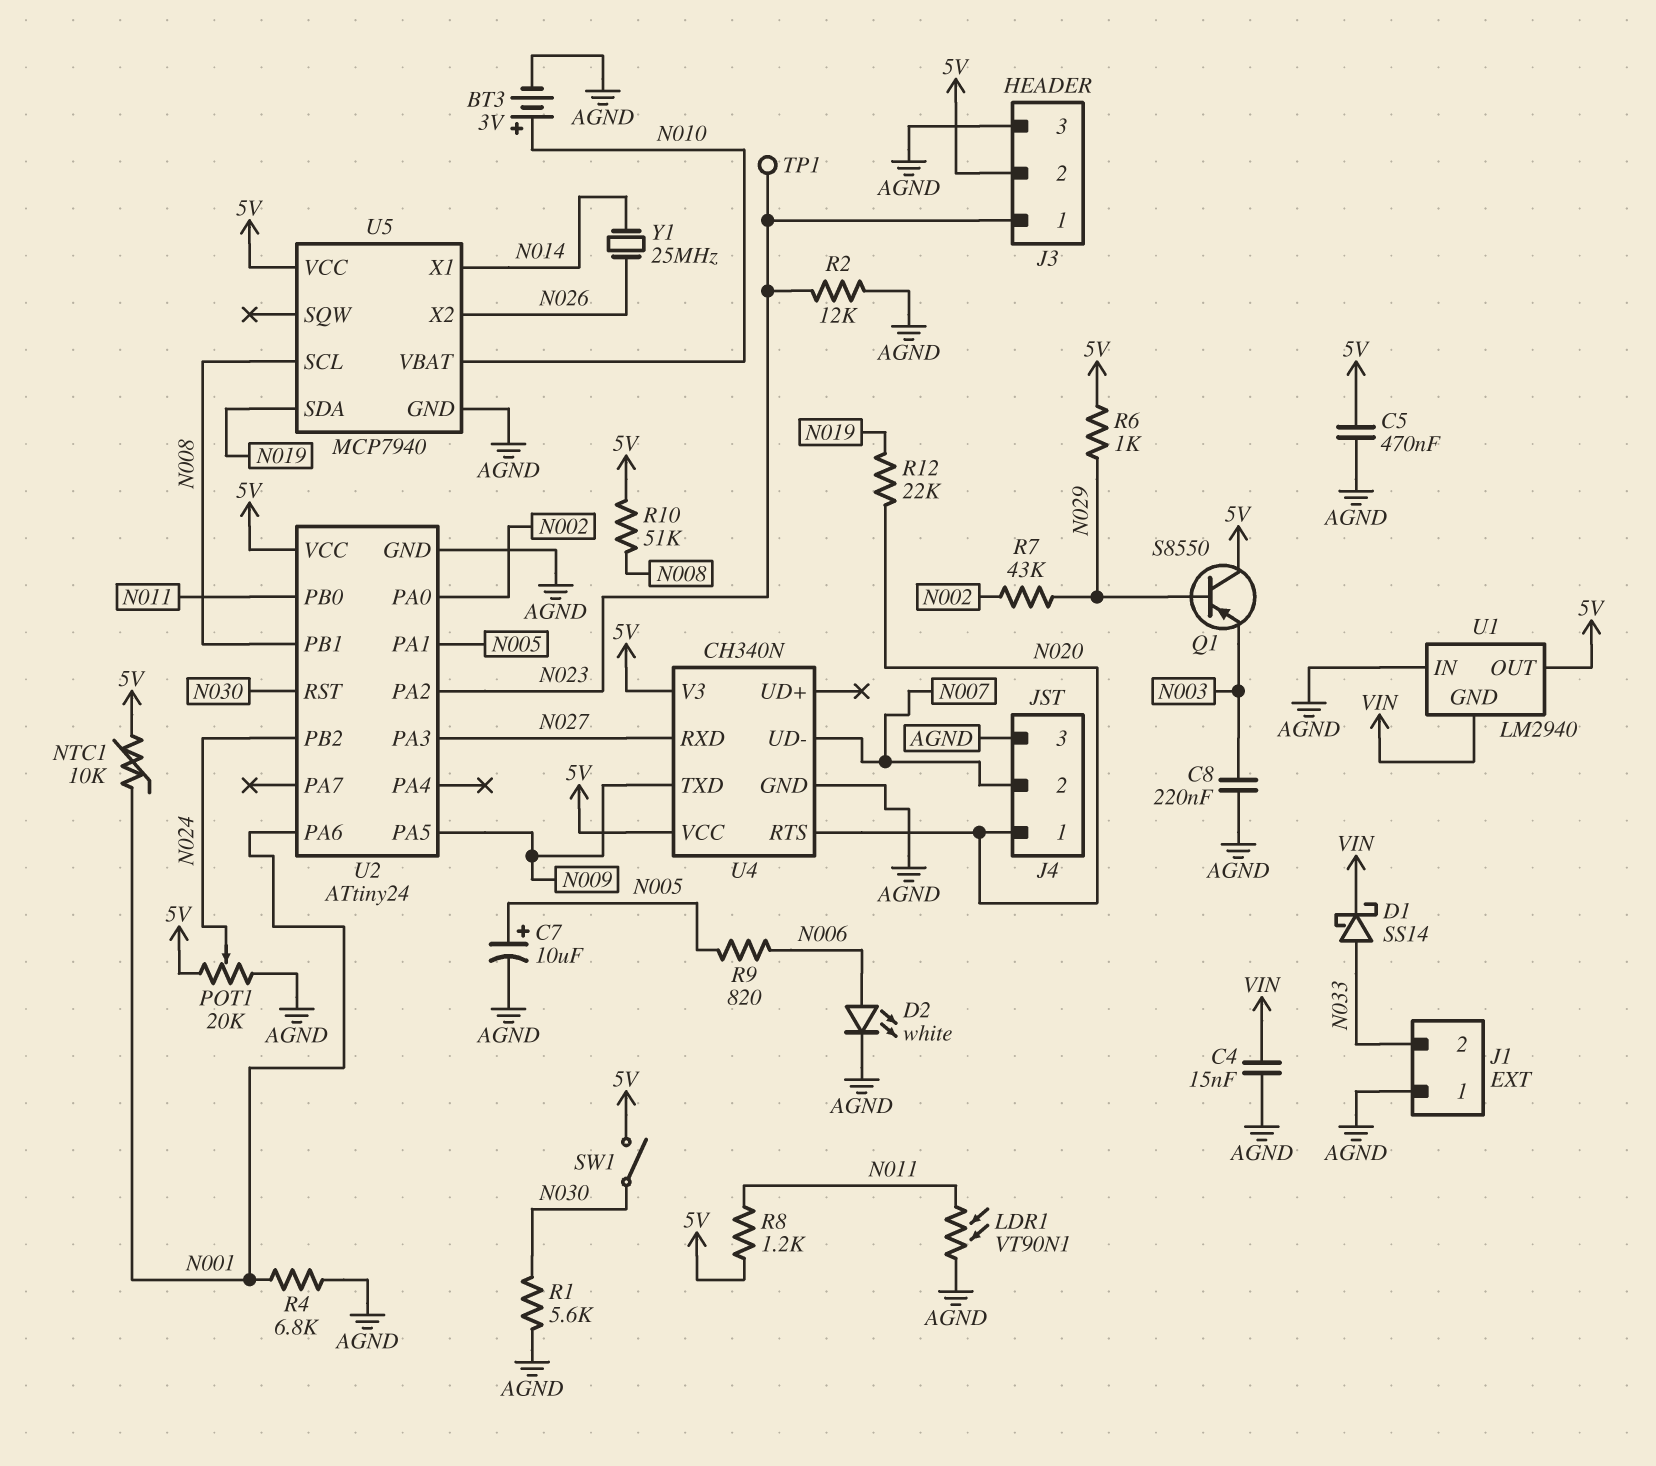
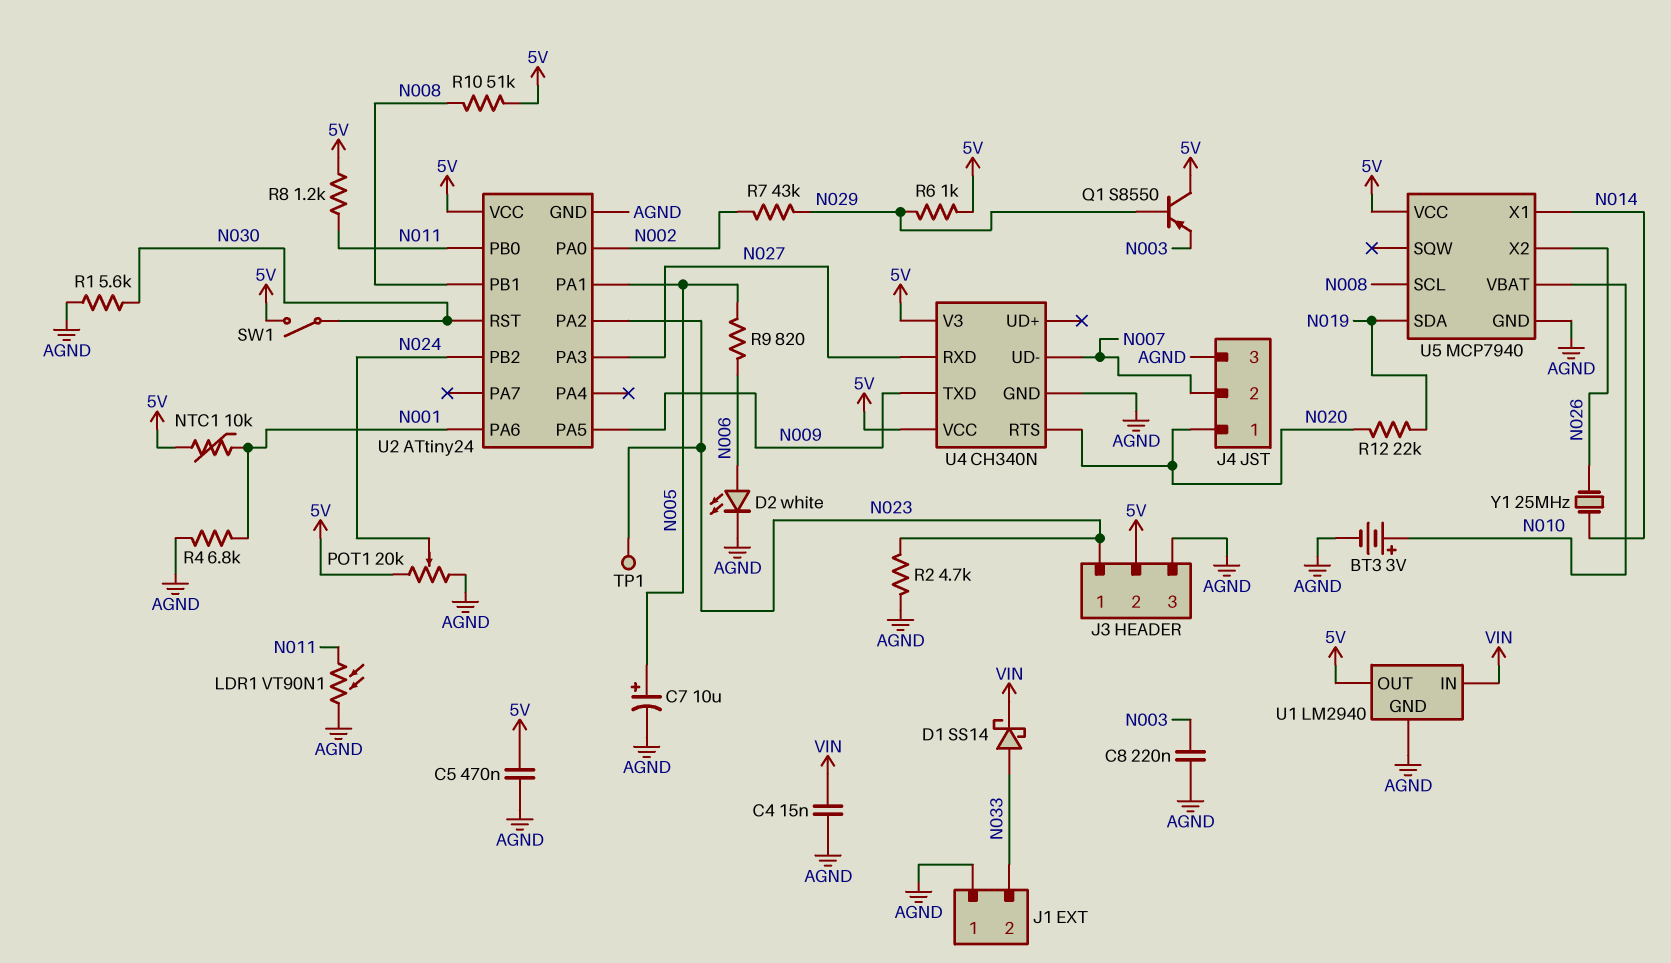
R2: 12k (AGND, N023) -> 4.7k (AGND, N023)
U1 pin GND: VIN -> AGND
U1 pin IN: AGND -> VIN

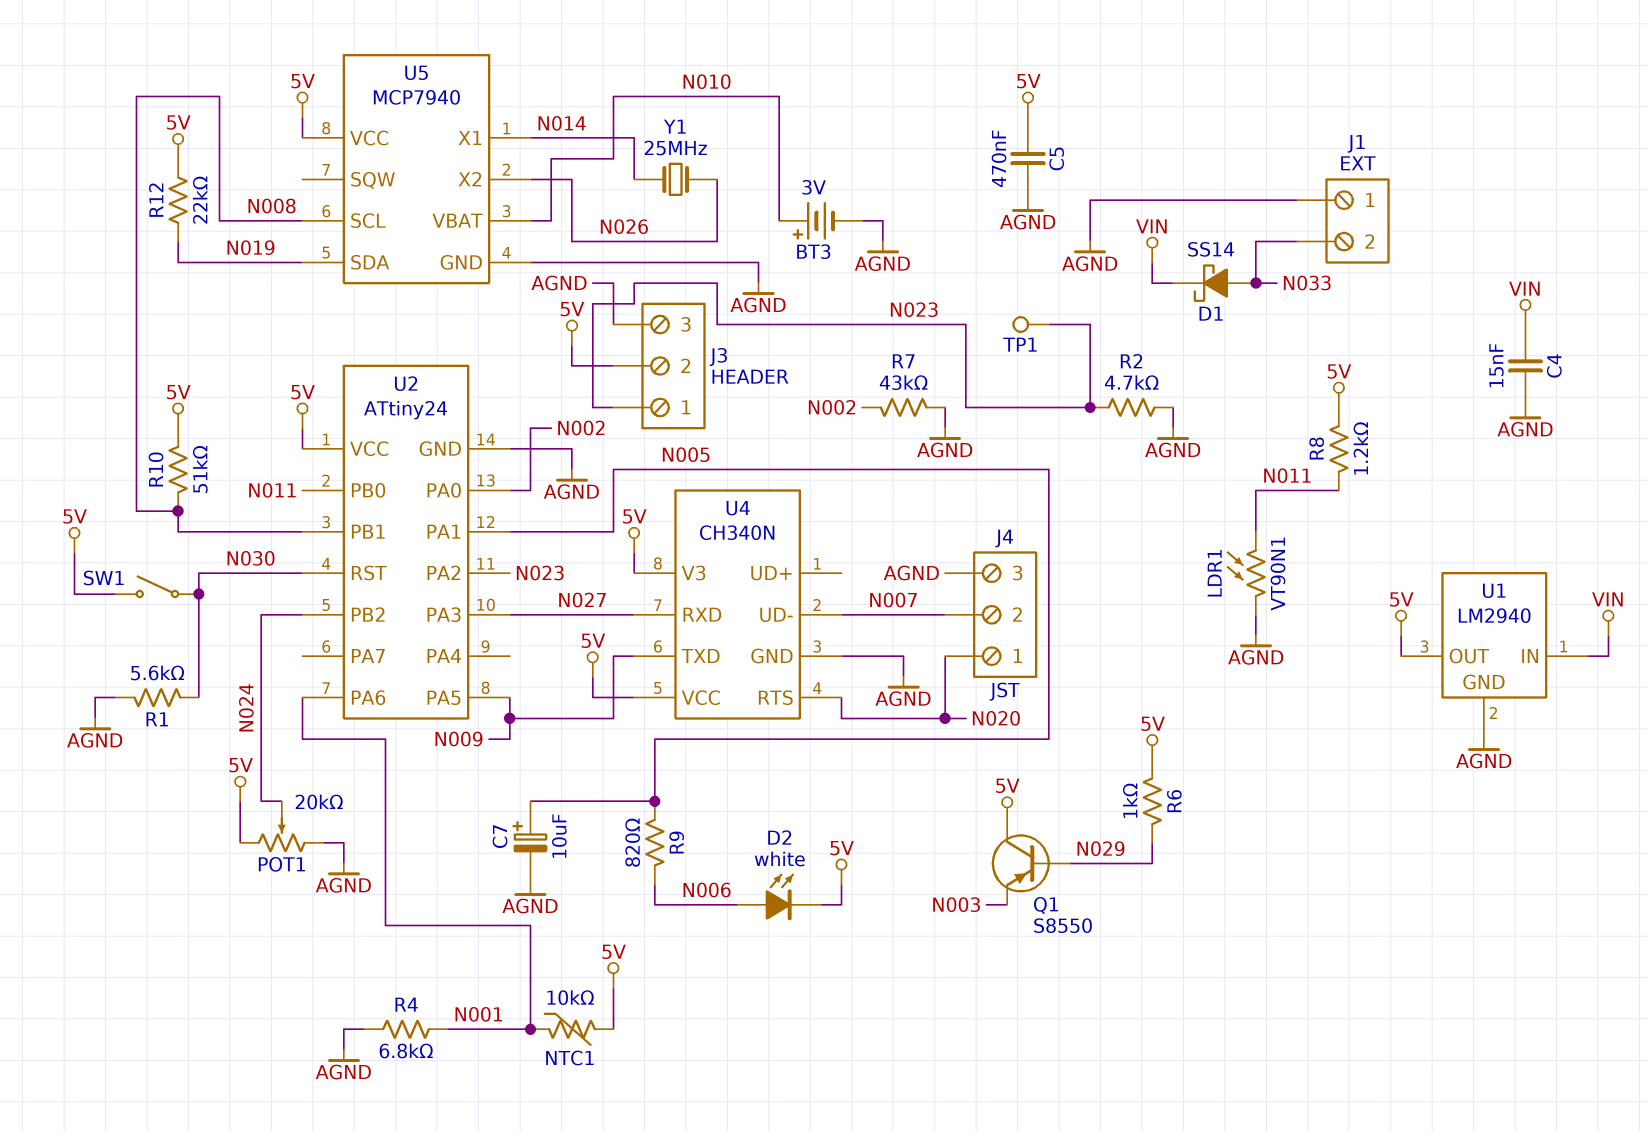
C8: 220nF (AGND, N003) -> none
D2: LED white (A N006, K AGND) -> LED white (A N006, K 5V)
R7: 43k (N002, N029) -> 43k (AGND, N002)
R12: 22k (N019, N020) -> 22k (5V, N019)

